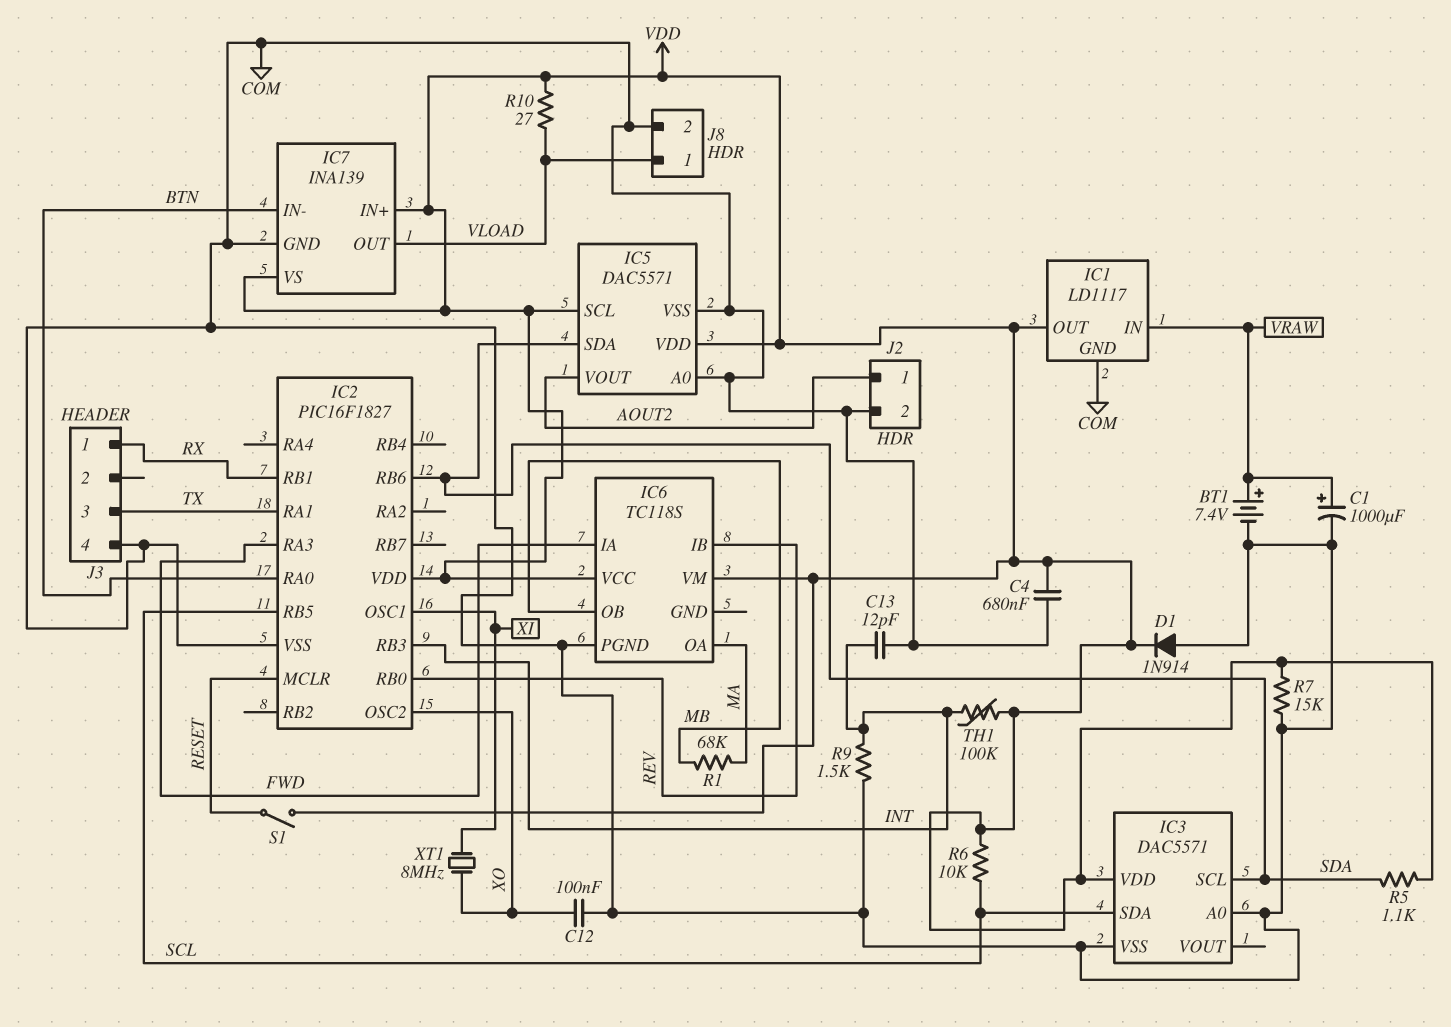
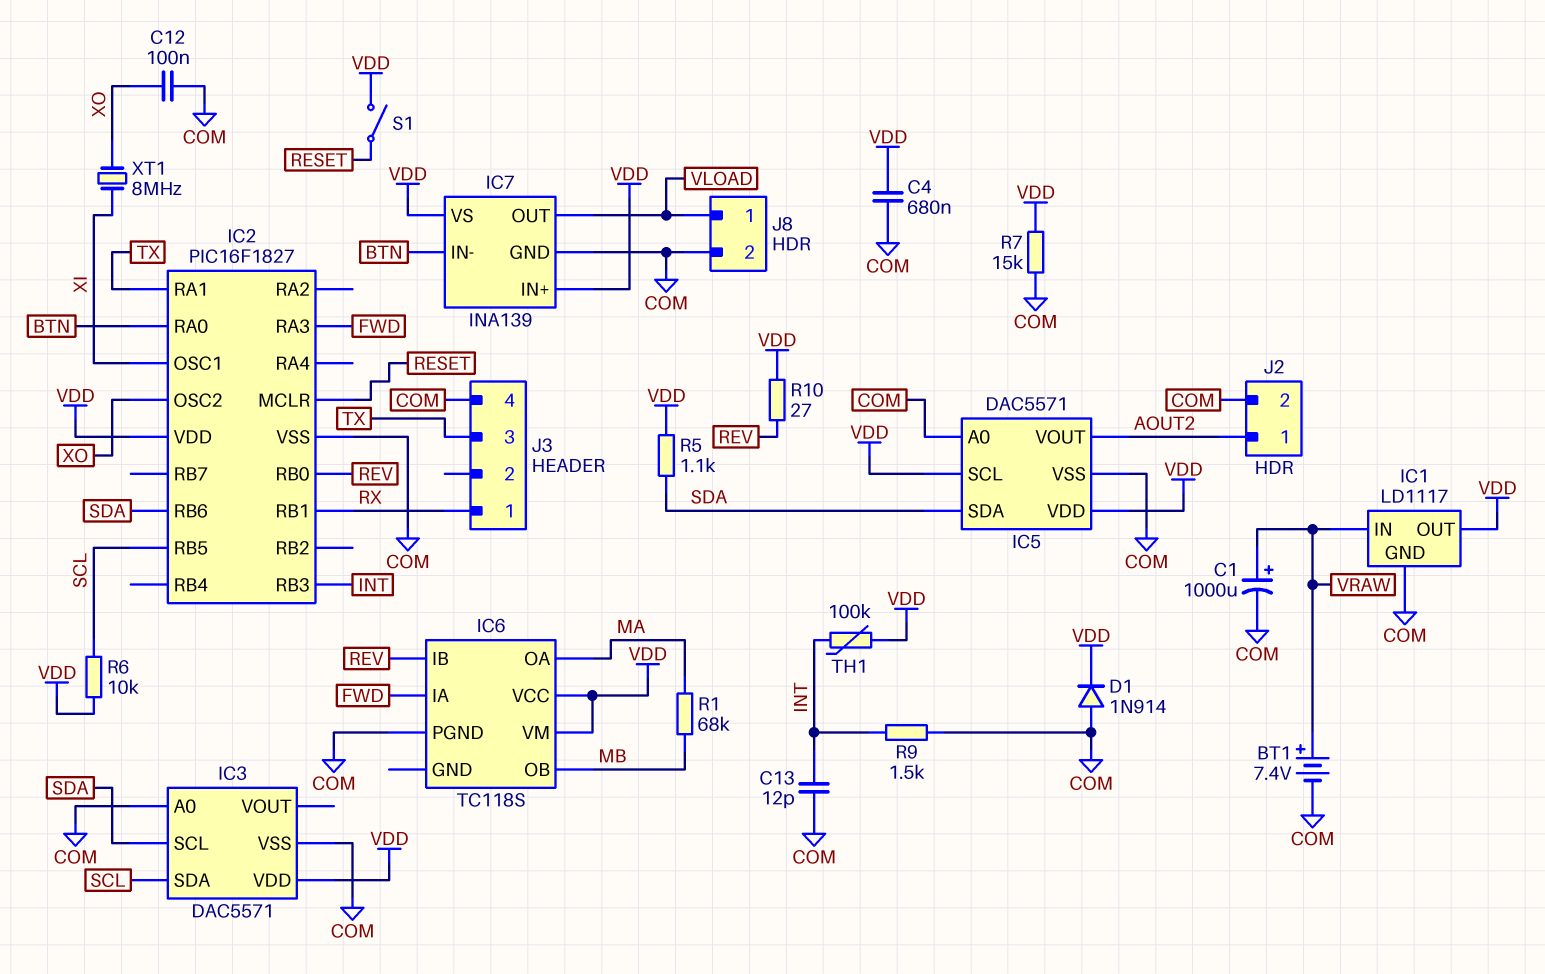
R10: 27 (VDD, VLOAD) -> 27 (REV, VDD)

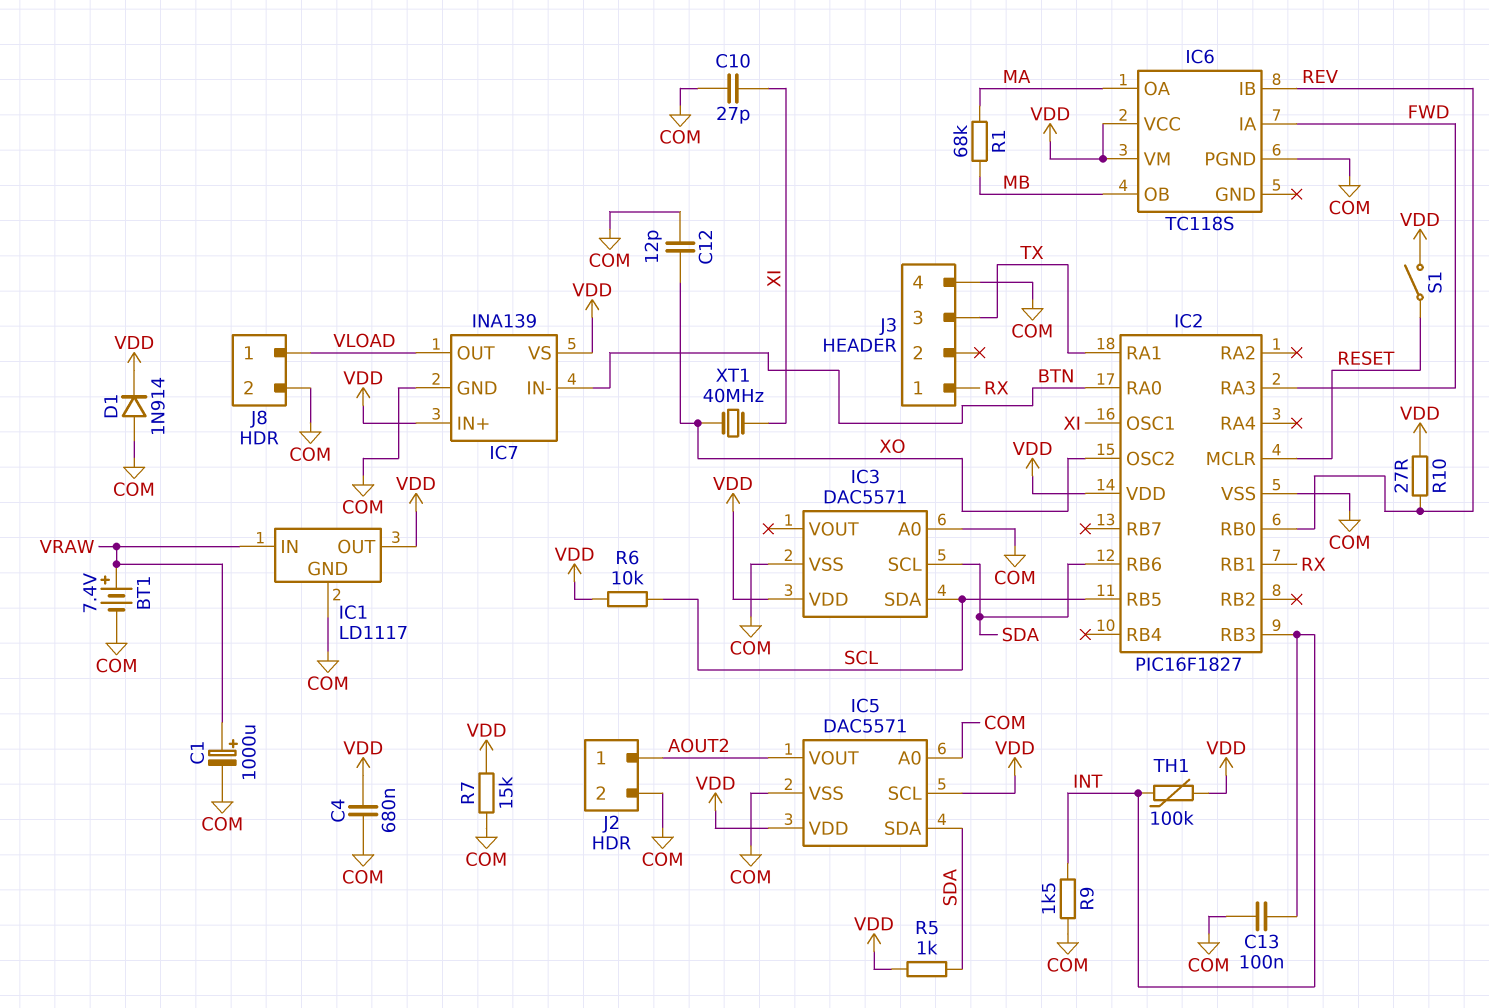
C10: none -> 27pF (COM, XI)
C12: 100nF (COM, XO) -> 12pF (COM, XO)
C13: 12pF (COM, INT) -> 100nF (COM, INT)
R5: 1.1k (SDA, VDD) -> 1k (SDA, VDD)
XT1: 8MHz (XI, XO) -> 40MHz (XI, XO)

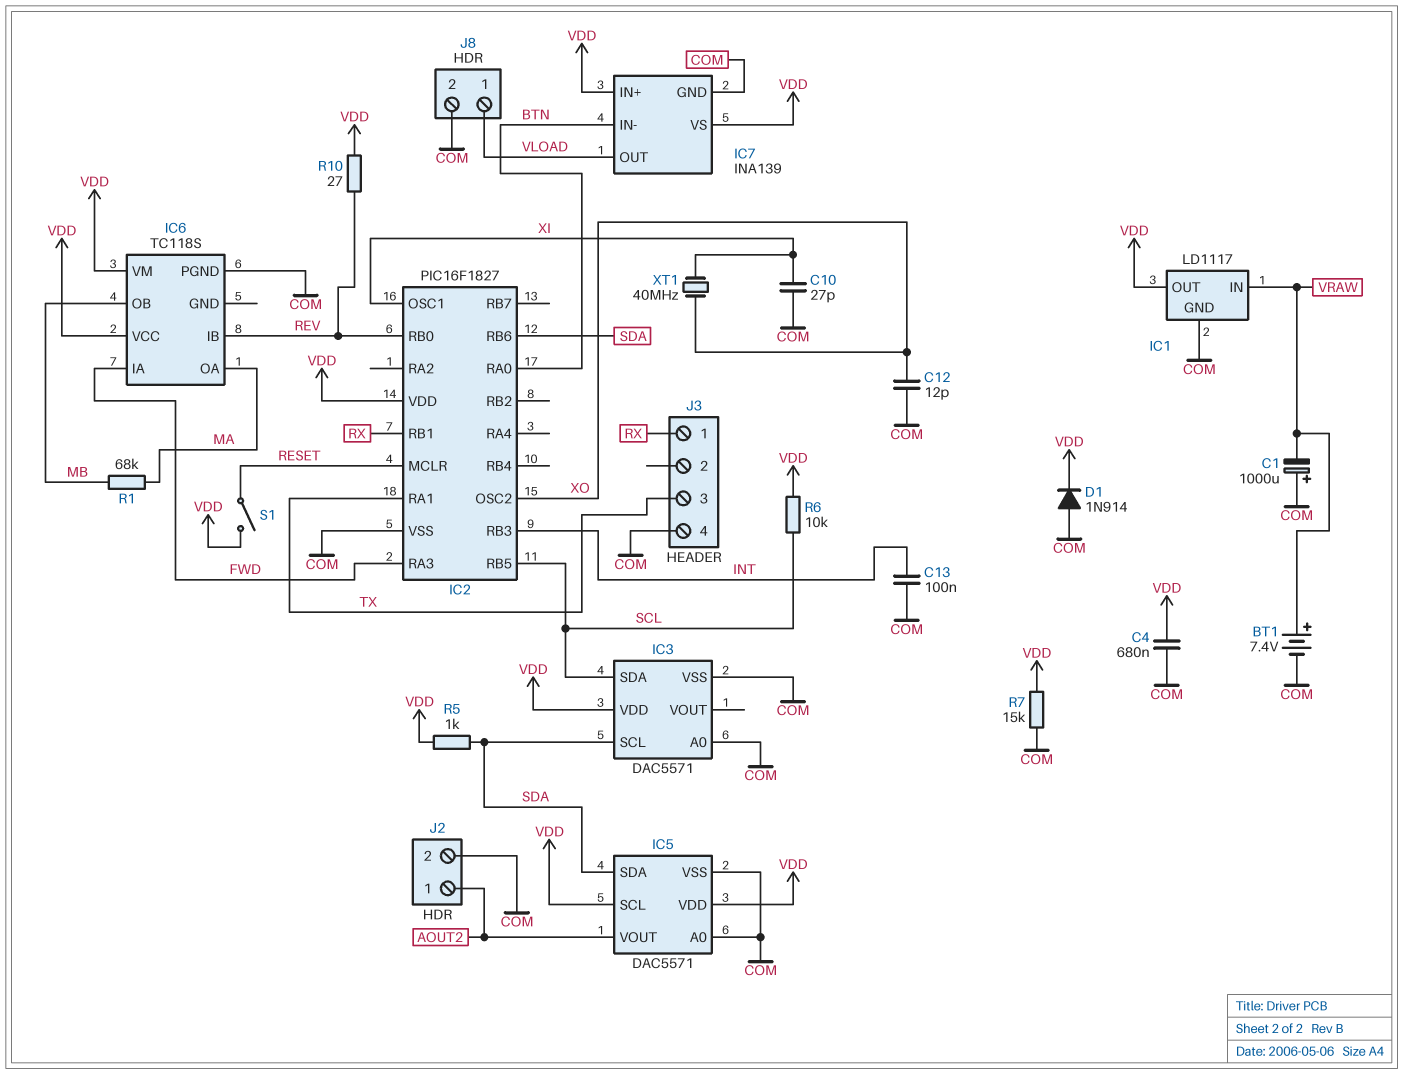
C1: 1000uF (plus VRAW, minus COM) -> 1000uF (plus COM, minus VRAW)
R9: 1.5k (COM, INT) -> none
TH1: 100k (INT, VDD) -> none

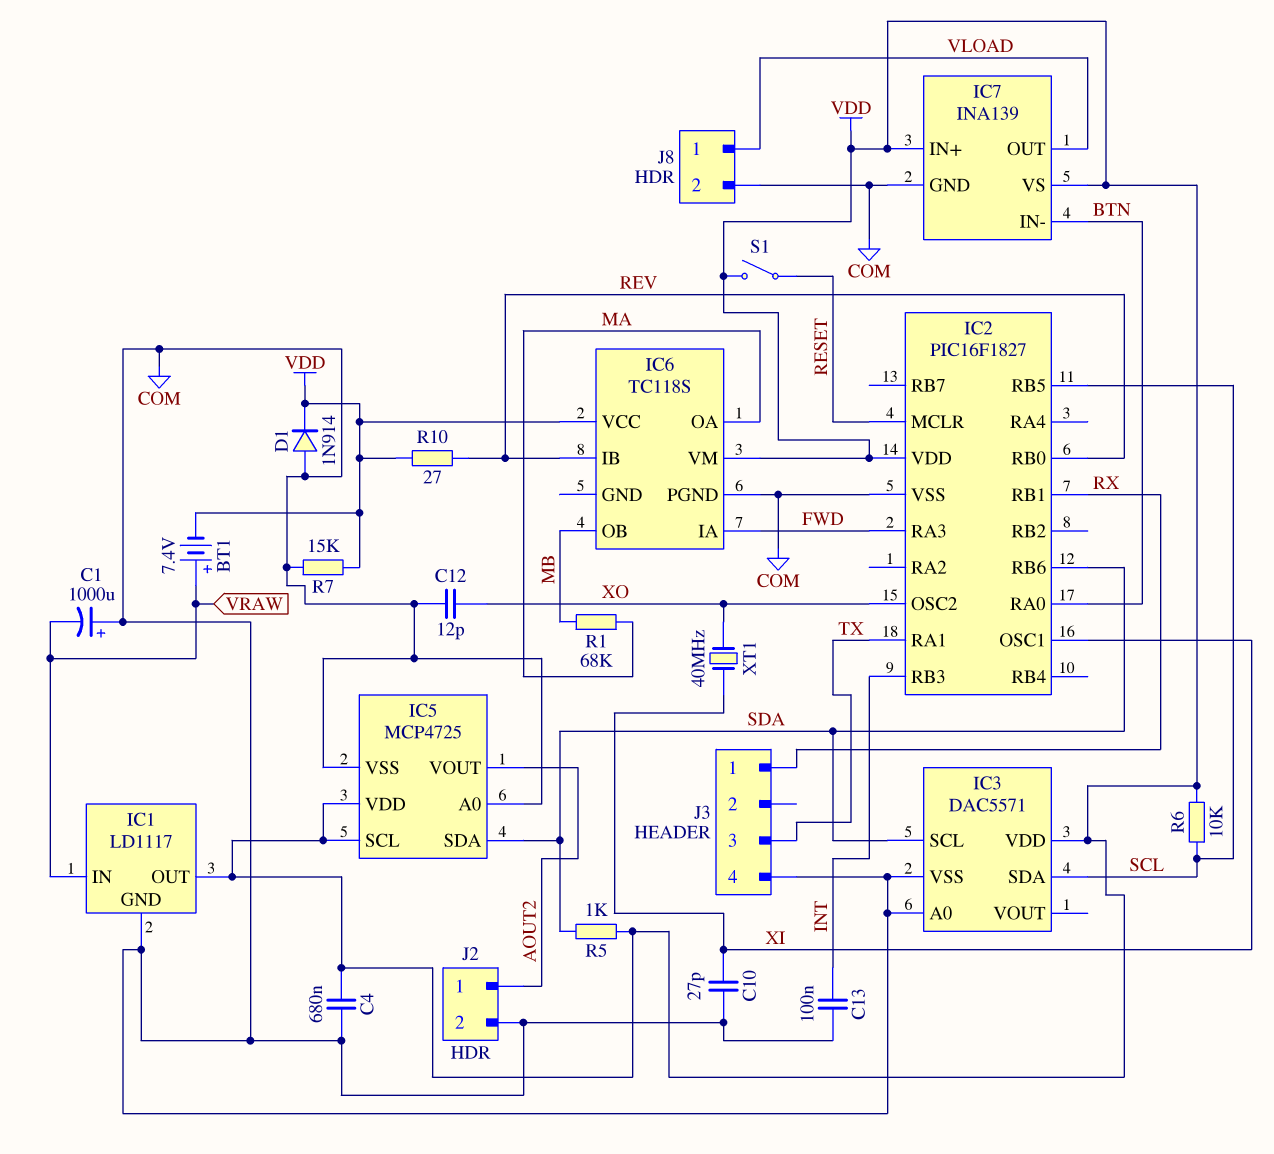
BT1: 7.4V (plus VRAW, minus COM) -> 7.4V (plus VRAW, minus VDD)
IC5: DAC5571 -> MCP4725

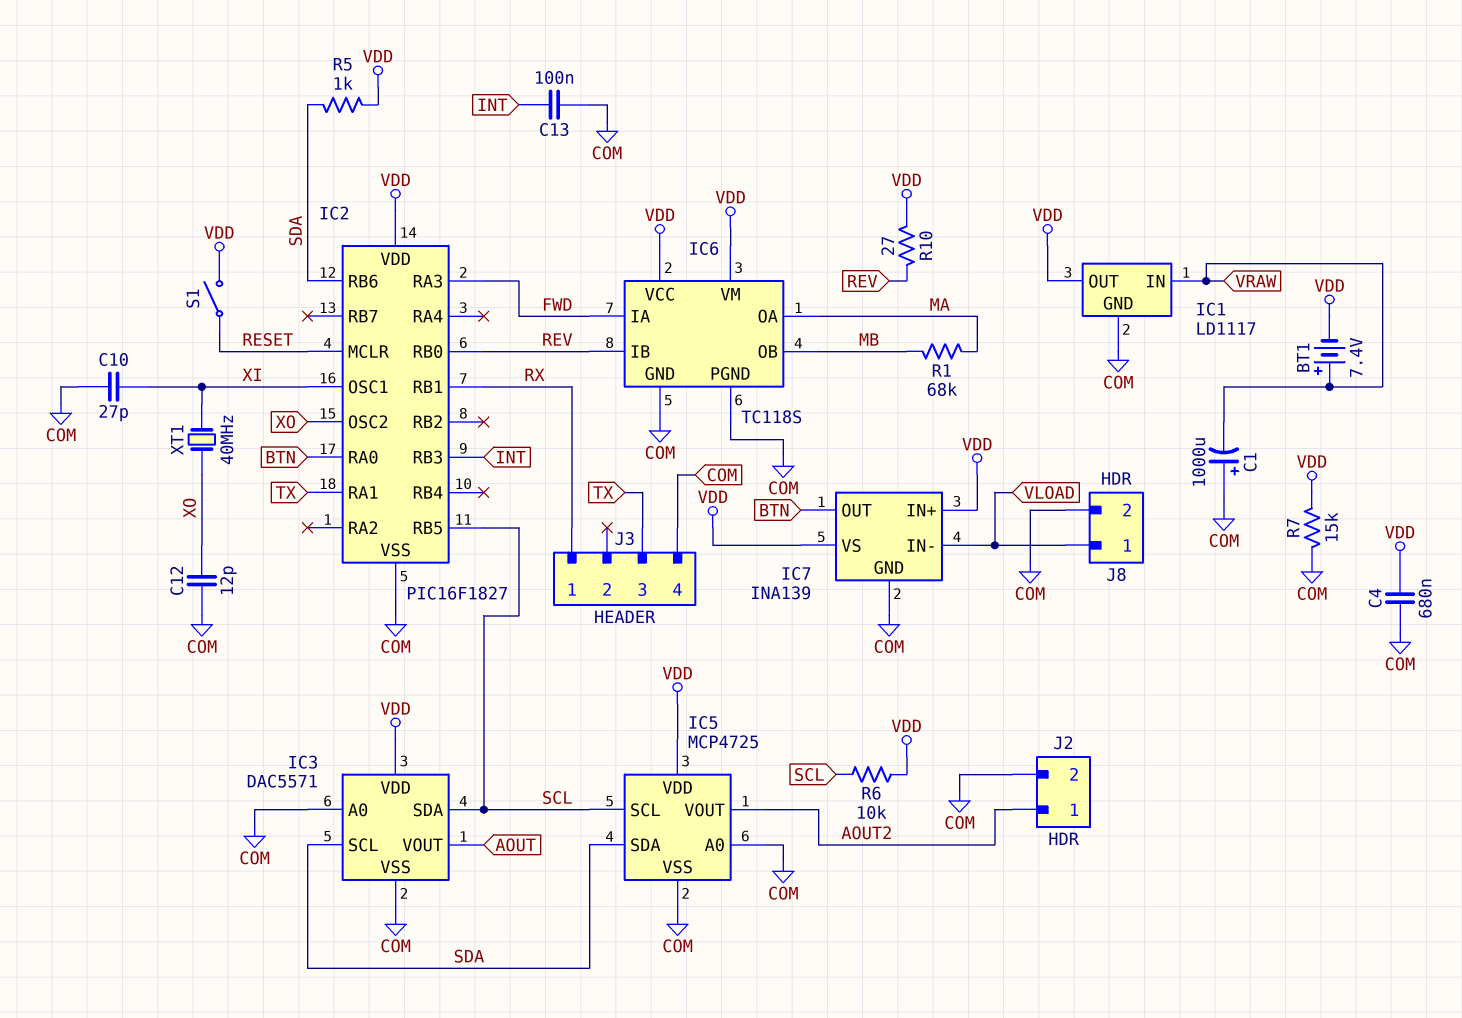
D1: diode 1N914 (A COM, K VDD) -> none
IC3 pin VOUT: none -> AOUT
IC5 pin SCL: VDD -> SCL
IC6 pin GND: none -> COM
IC7 pin IN-: BTN -> VLOAD
IC7 pin OUT: VLOAD -> BTN

